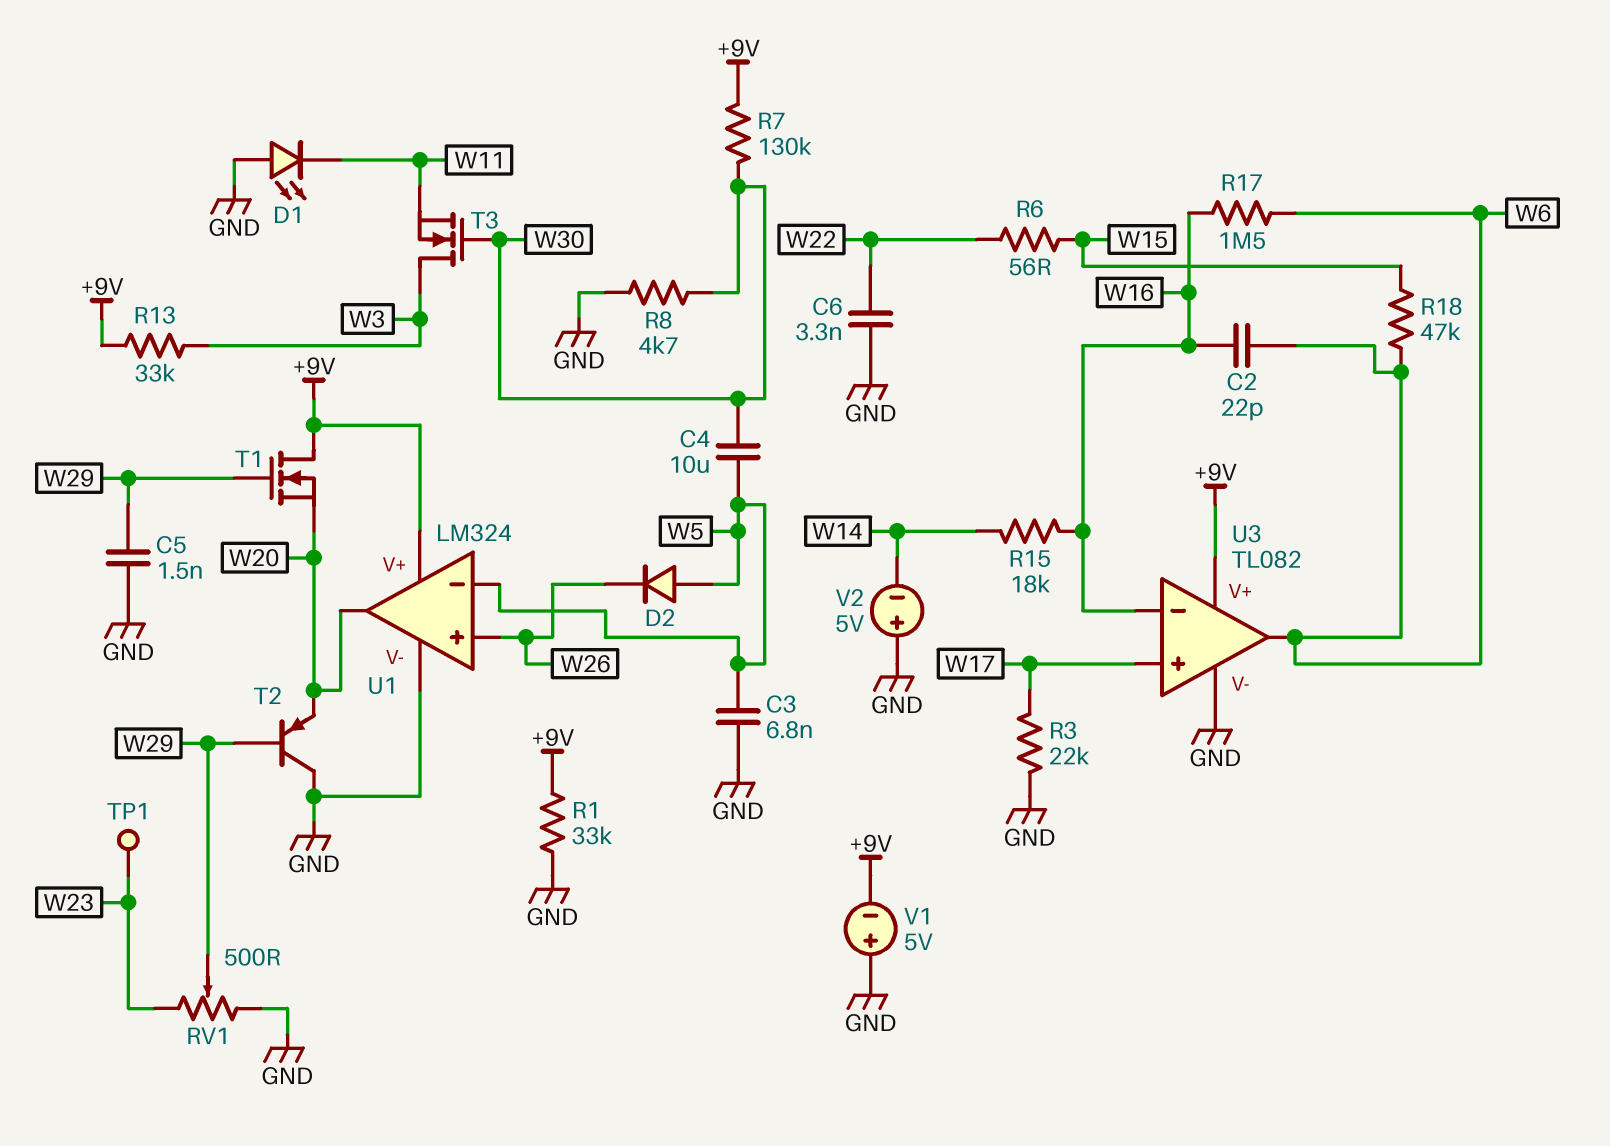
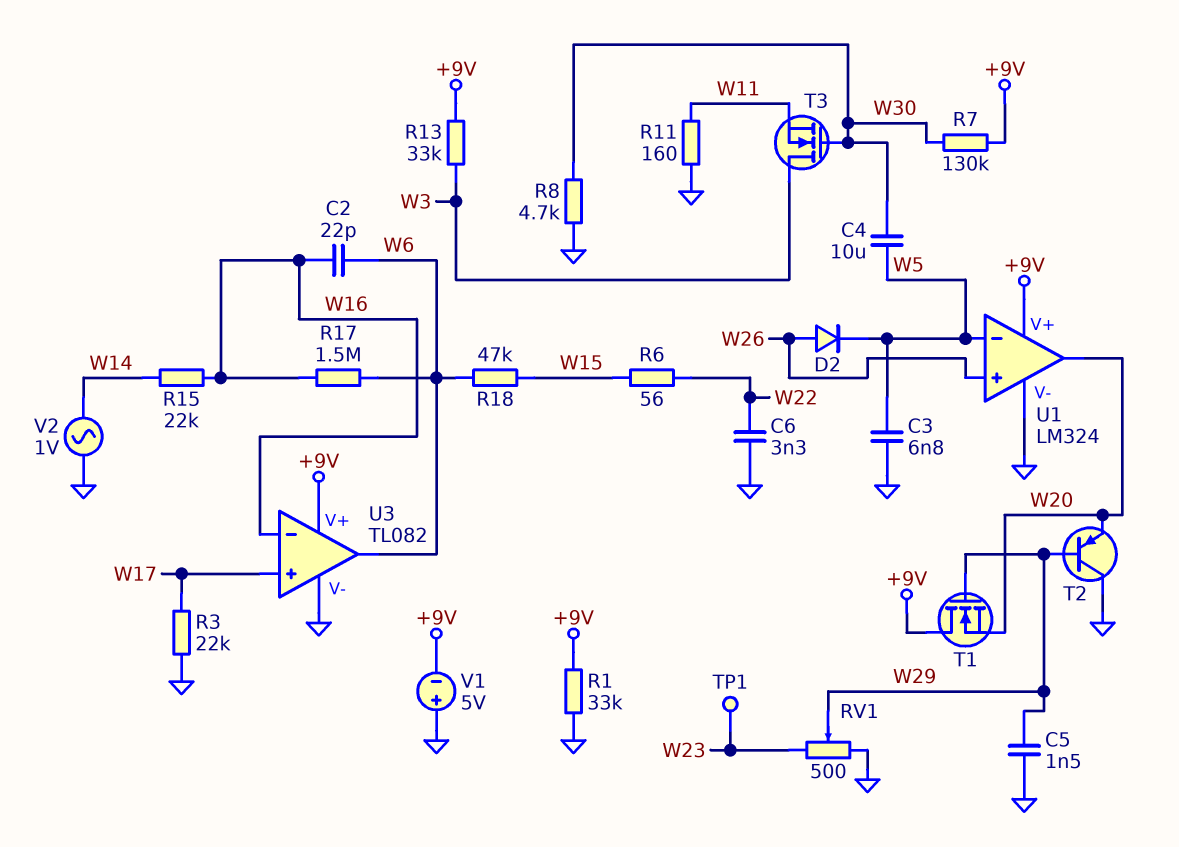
D1: LED (A GND, K W11) -> none
D2: diode (A W5, K W26) -> diode (A W26, K W5)
R11: none -> 160 (GND, W11)
R15: 18k (W14, W16) -> 22k (W14, W16)
V2: 5V (plus GND, minus W14) -> AC 1V (GND, W14)

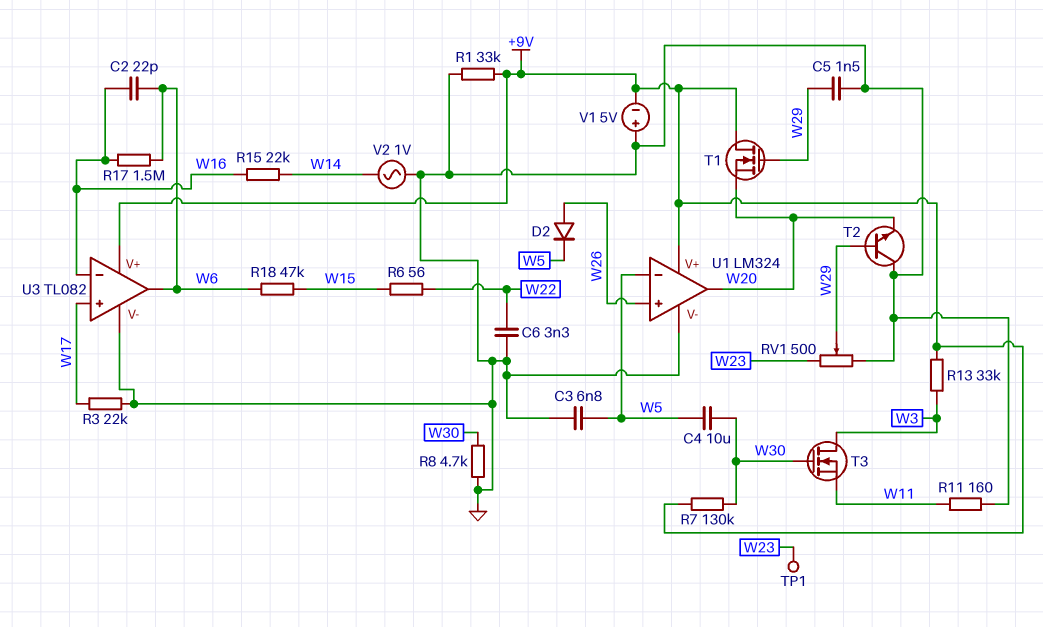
T2: PNP (B W29, C GND, E W20) -> NPN (B W29, C GND, E W20)

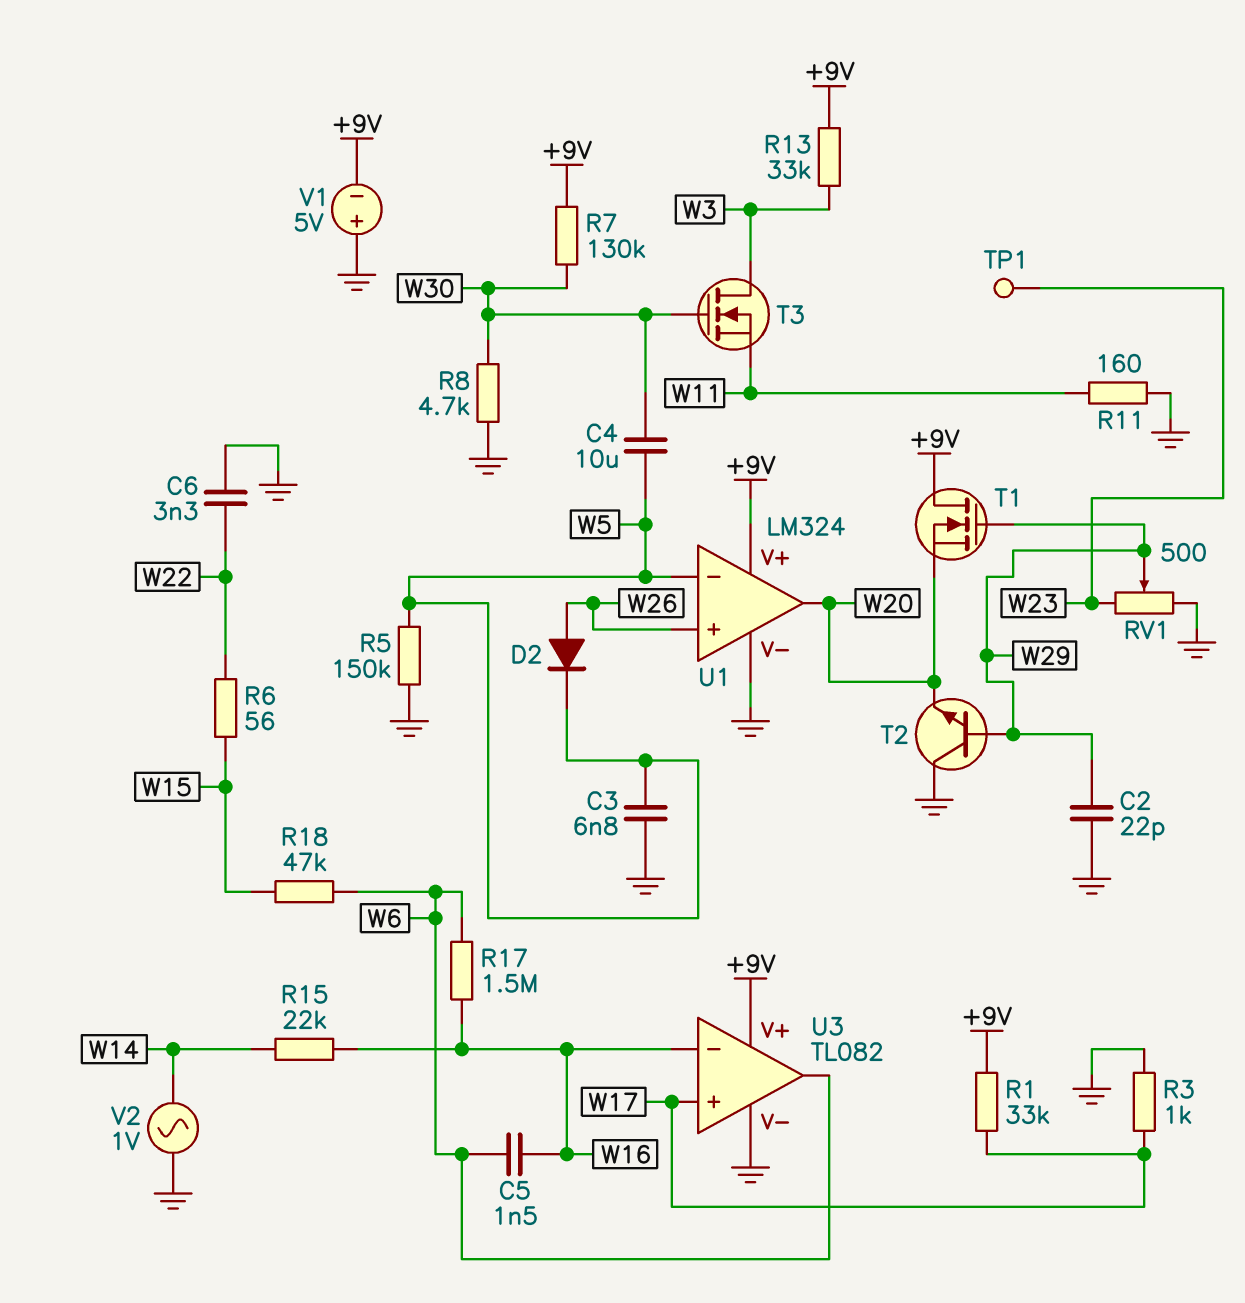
C2: 22pF (W6, W16) -> 22pF (GND, W29)
C5: 1.5nF (GND, W29) -> 1.5nF (W6, W16)
R1: 33k (+9V, GND) -> 33k (+9V, W17)
R3: 22k (GND, W17) -> 1k (GND, W17)
R5: none -> 150k (GND, W5)

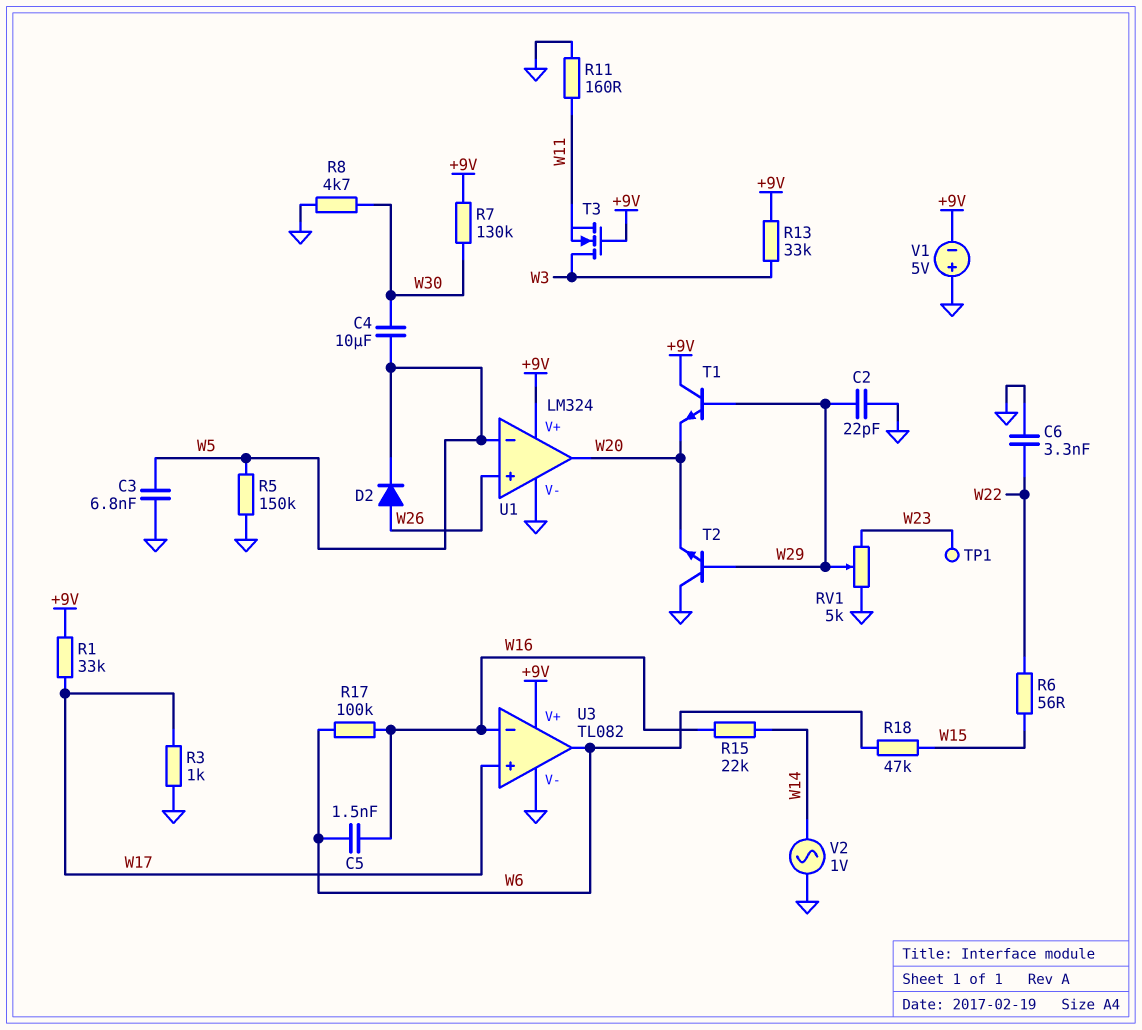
R17: 1.5M (W6, W16) -> 100k (W6, W16)
RV1: 500 (GND, W23, wiper W29) -> 5k (GND, W23, wiper W29)
T1: NMOS (G W29, D +9V, S W20) -> NPN (B W29, C +9V, E W20)
T3: NMOS (G W30, D W3, S W11) -> NMOS (G +9V, D W3, S W11)

